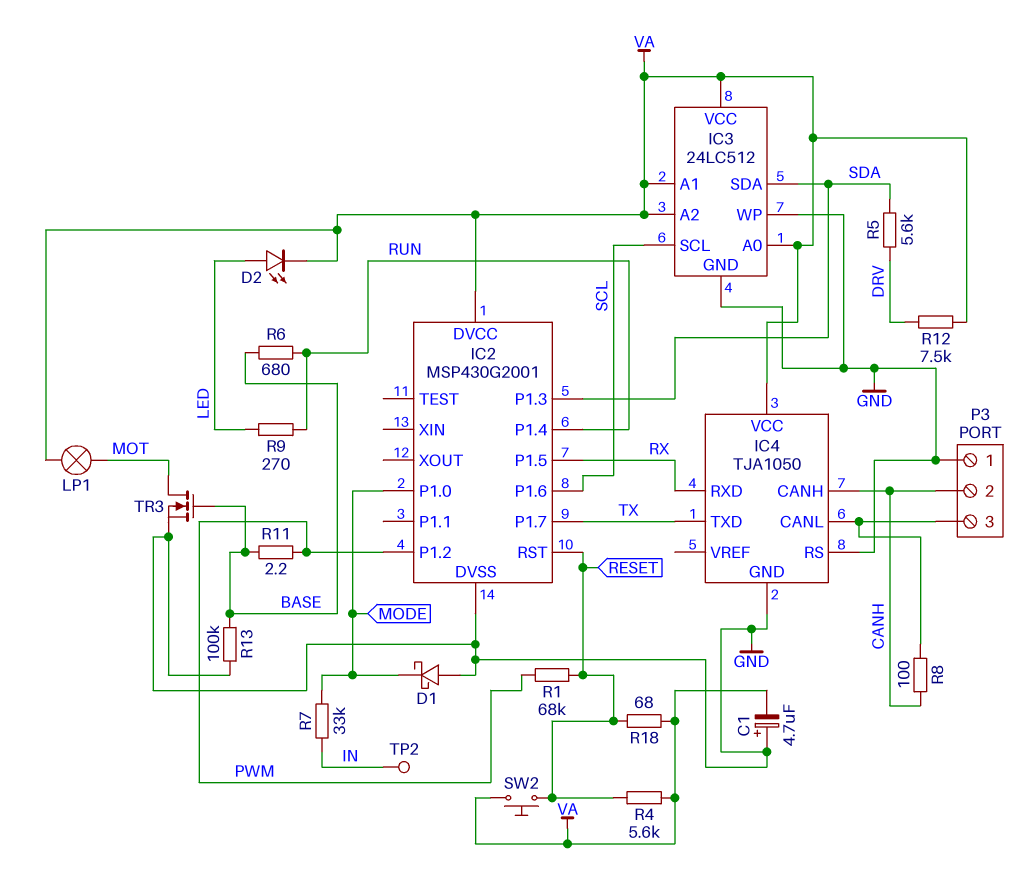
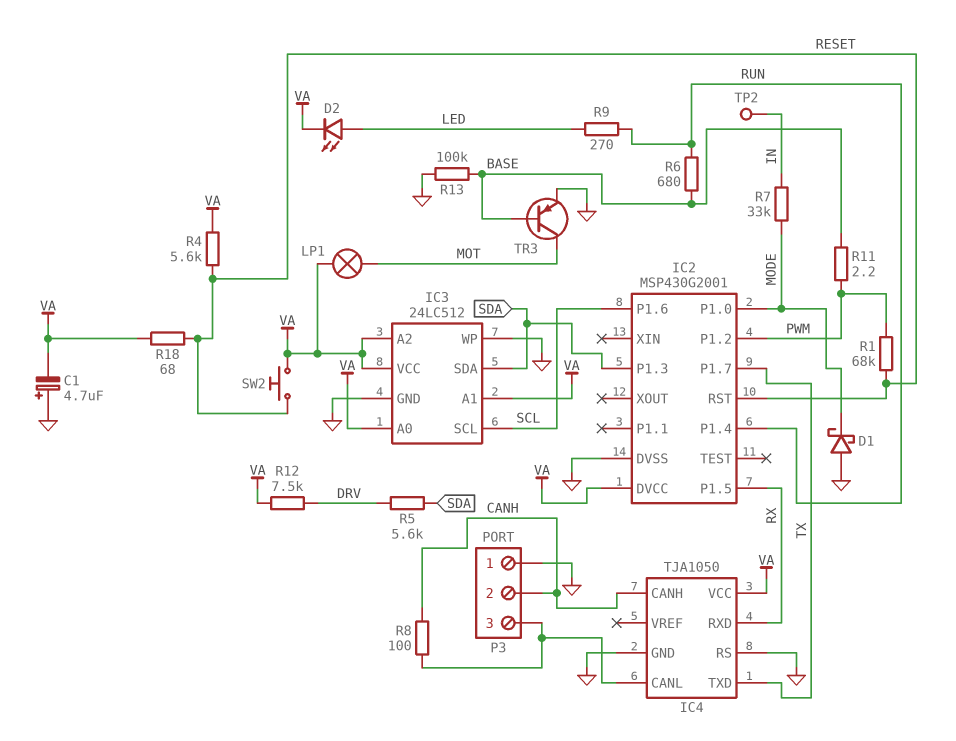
TR3: NMOS (G BASE, D MOT, S GND) -> PNP (B BASE, C MOT, E GND)

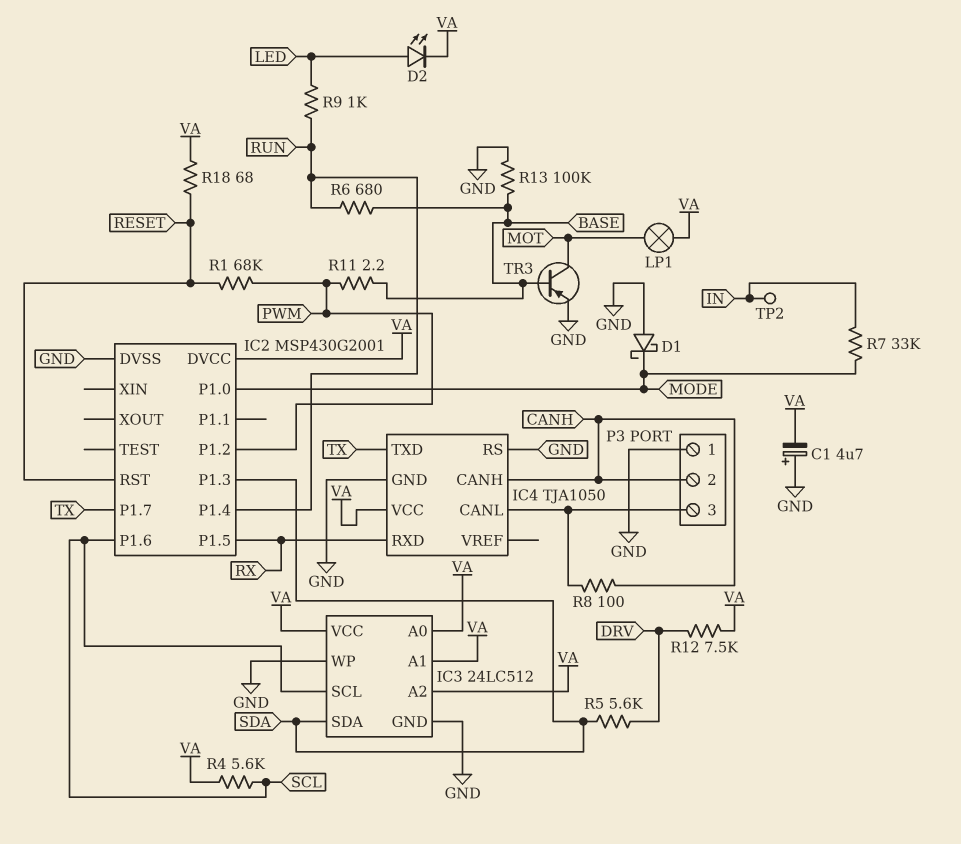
R4: 5.6k (RESET, VA) -> 5.6k (SCL, VA)
R9: 270 (LED, RUN) -> 1k (LED, RUN)
SW2: button (RESET, VA) -> none

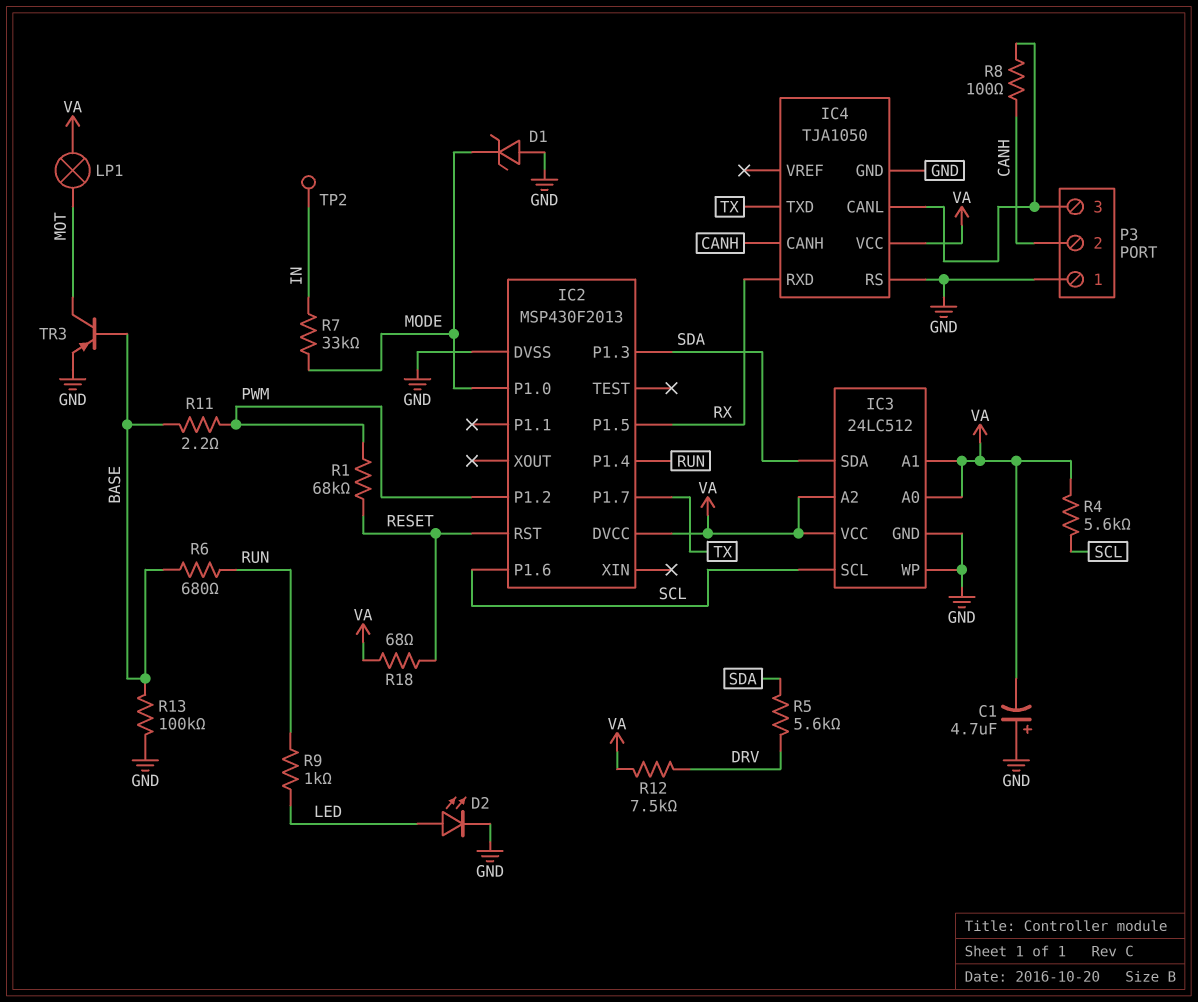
D1: schottky (A GND, K MODE) -> zener (A GND, K MODE)
D2: LED (A LED, K VA) -> LED (A LED, K GND)
IC2: MSP430G2001 -> MSP430F2013

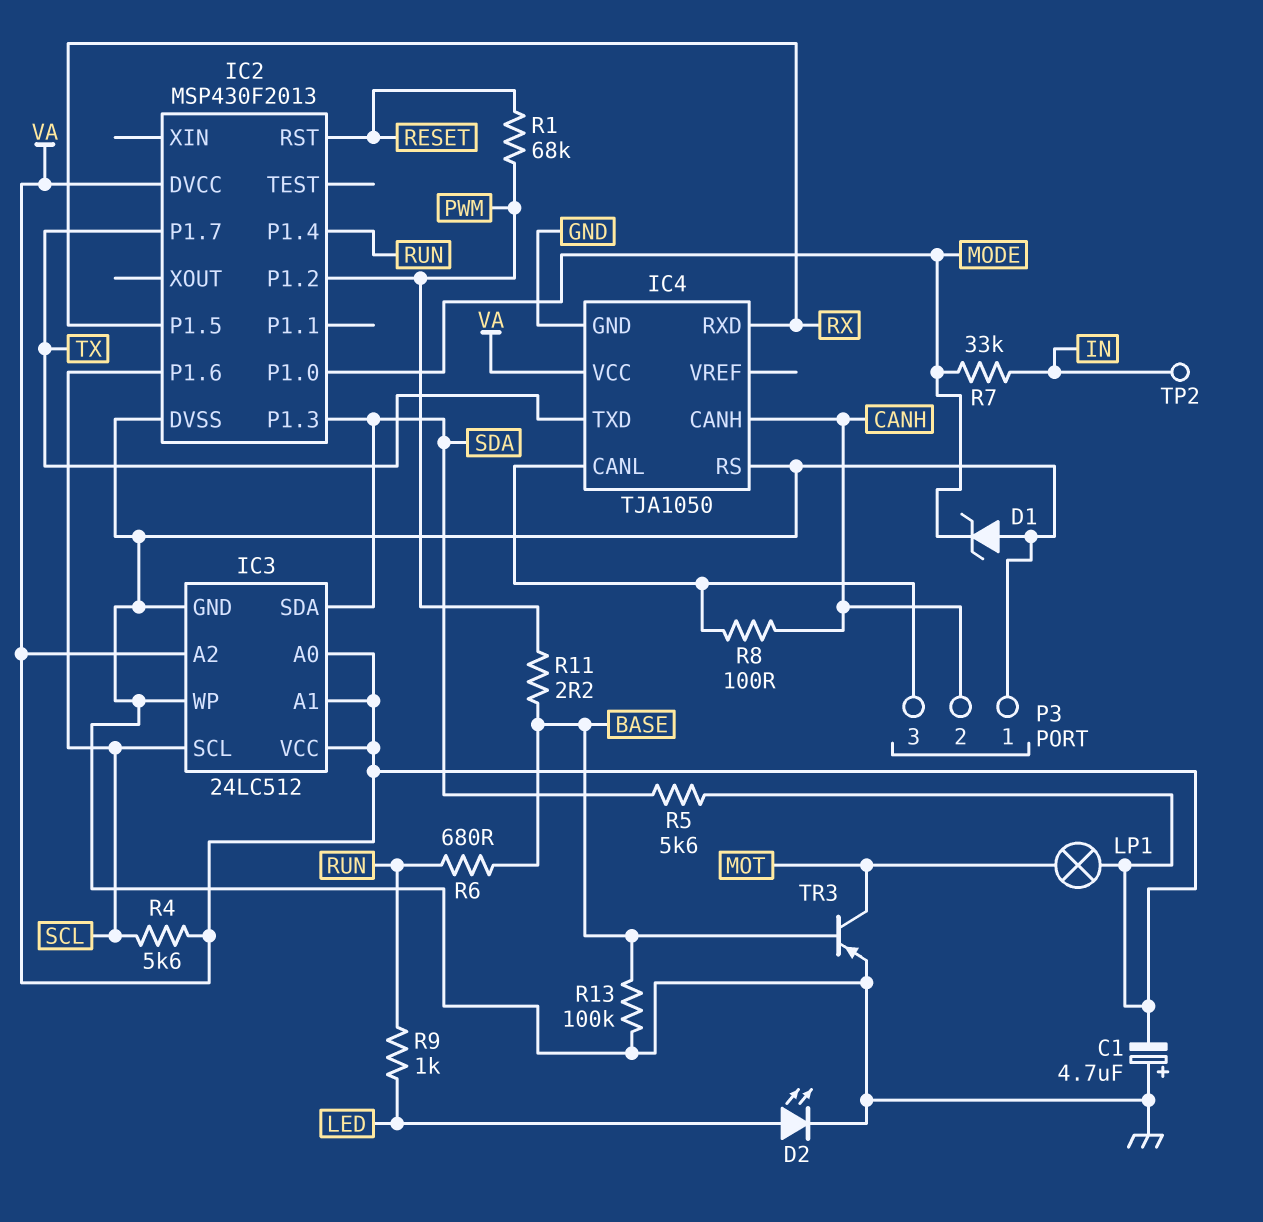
R5: 5.6k (DRV, SDA) -> 5.6k (SDA, VA)
R12: 7.5k (DRV, VA) -> none
R18: 68 (RESET, VA) -> none

